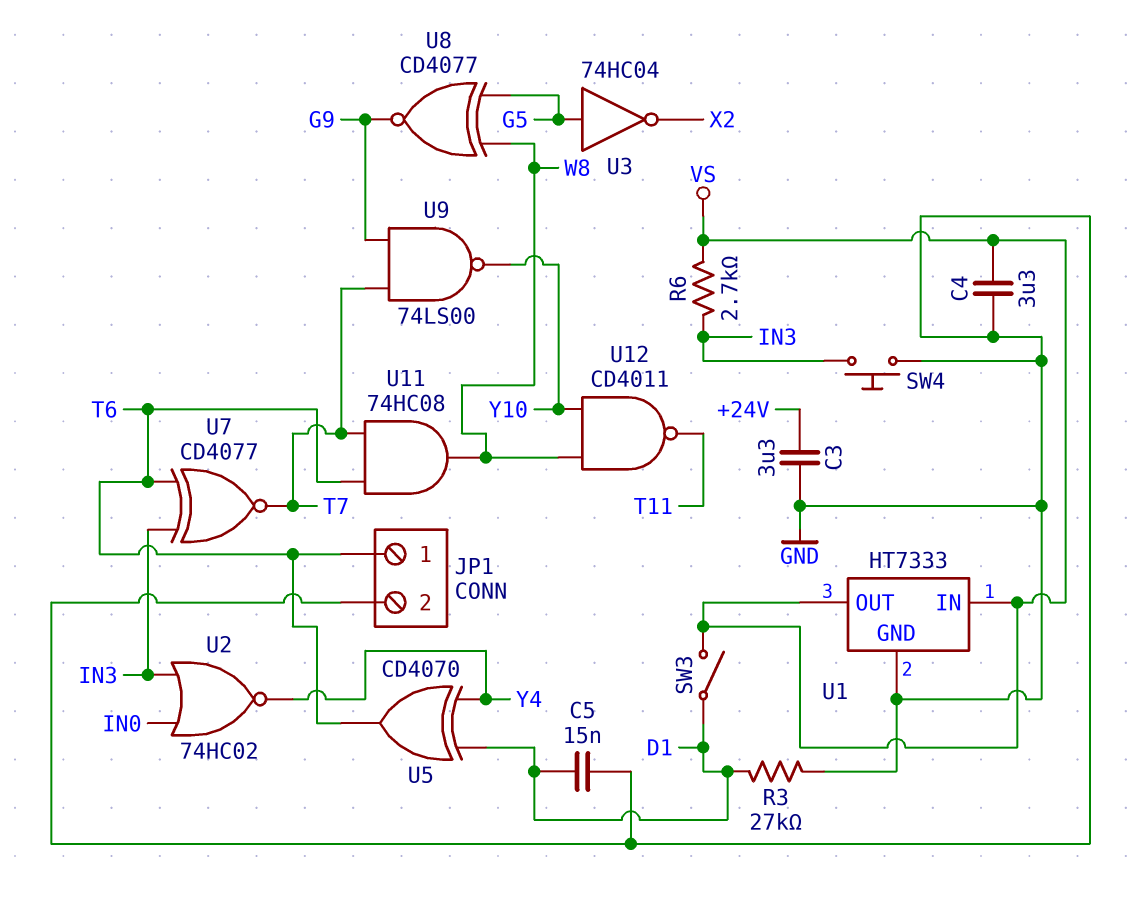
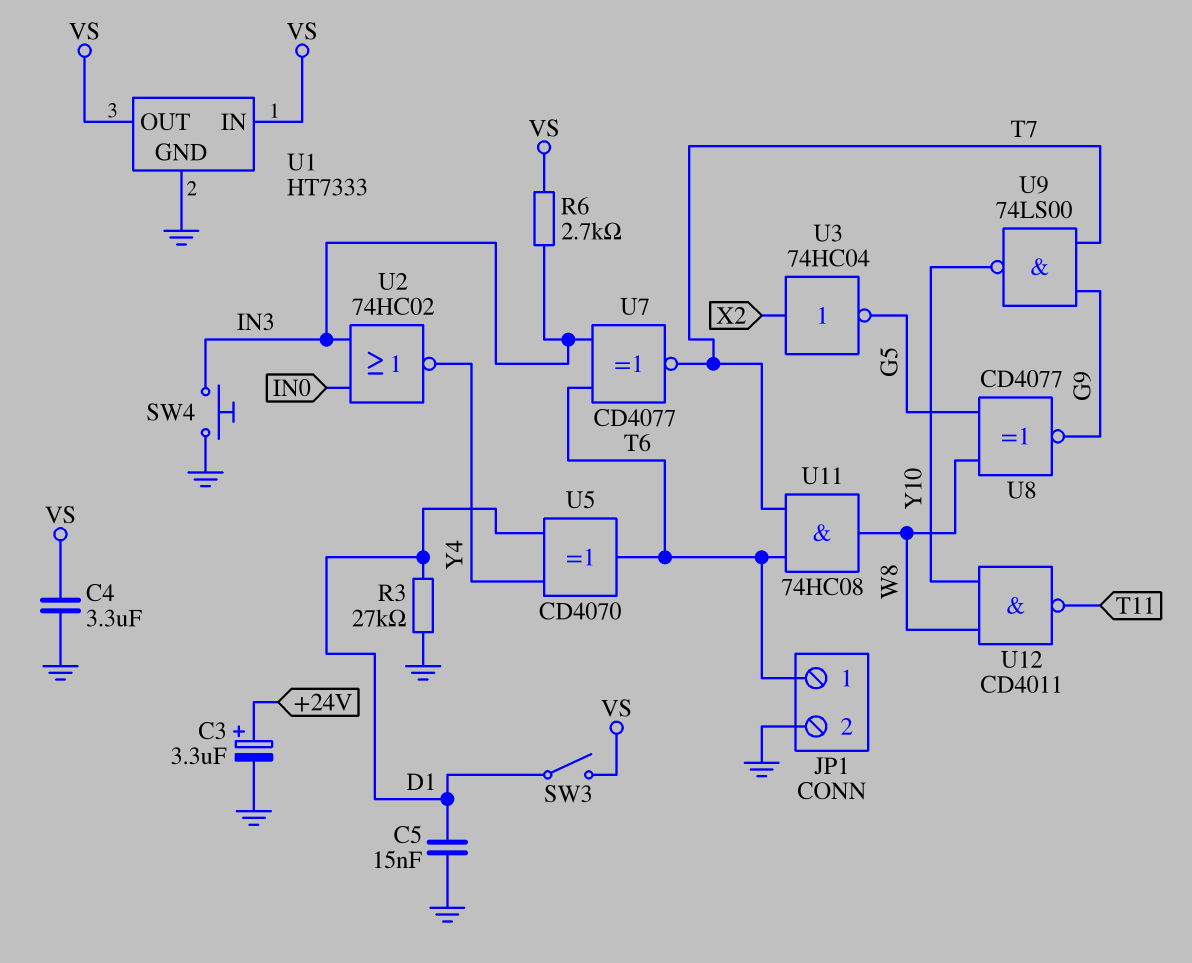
C3: 3.3uF (+24V, GND) -> 3.3uF (plus +24V, minus GND)
U3: NOT 74HC04 (in G5, out X2) -> NOT 74HC04 (in X2, out G5)

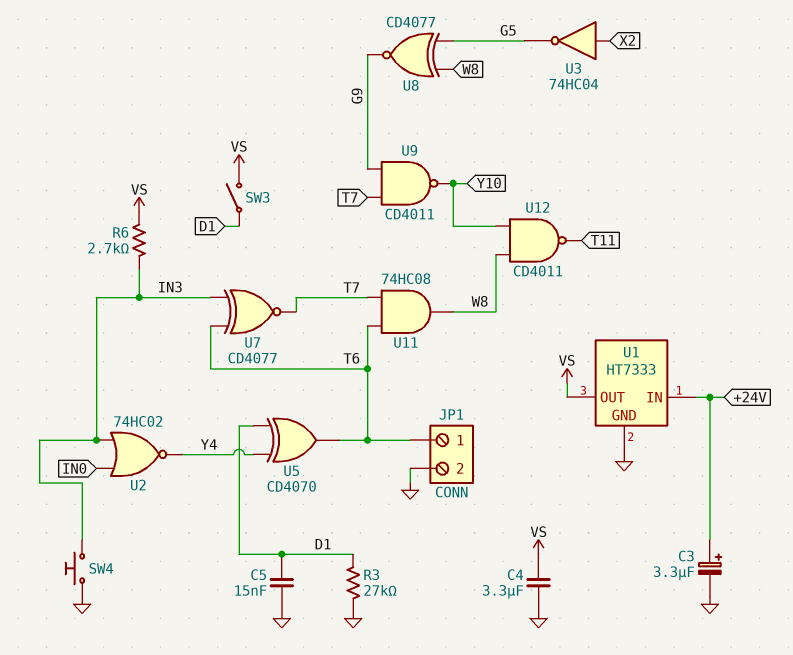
U1 pin IN: VS -> +24V
U9: NAND 74LS00 (in G9, in T7, out Y10) -> NAND CD4011 (in G9, in T7, out Y10)

